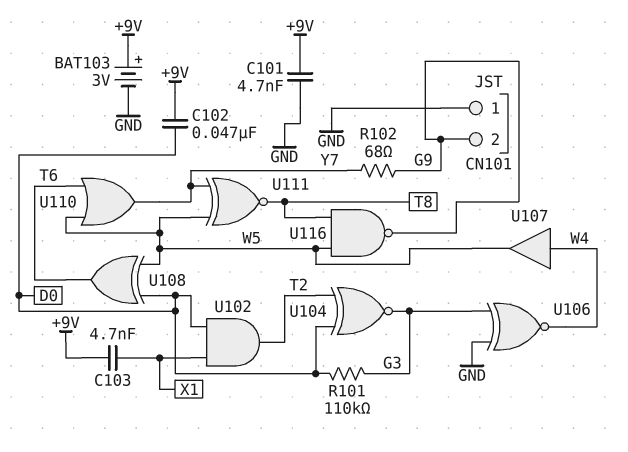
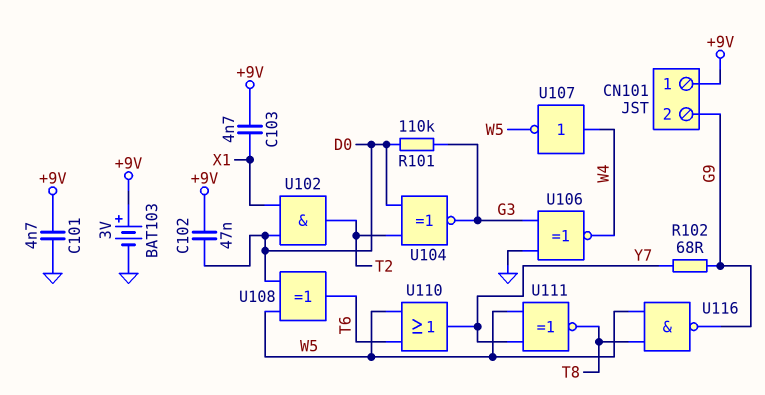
CN101 pin 1: GND -> +9V
U107: buffer (in W4, out W5) -> NOT (in W4, out W5)

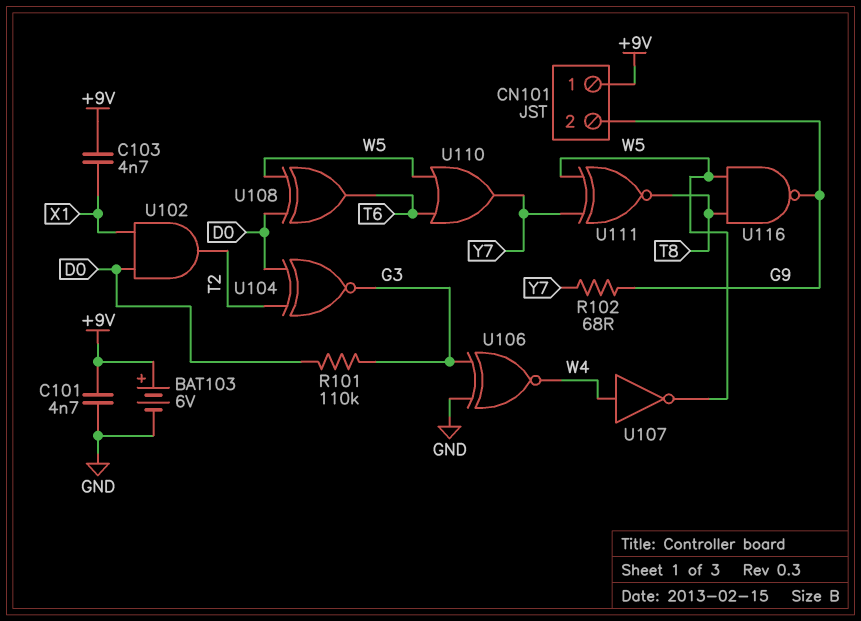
BAT103: 3V (plus +9V, minus GND) -> 6V (plus +9V, minus GND)
C102: 47nF (+9V, D0) -> none

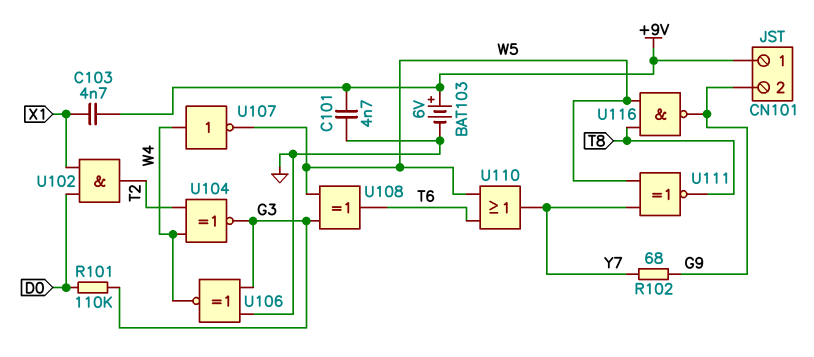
U104: XNOR (in D0, in T2, out G3) -> XNOR (in T2, in W4, out G3)
U108: XOR (in D0, in W5, out T6) -> XOR (in G3, in W5, out T6)

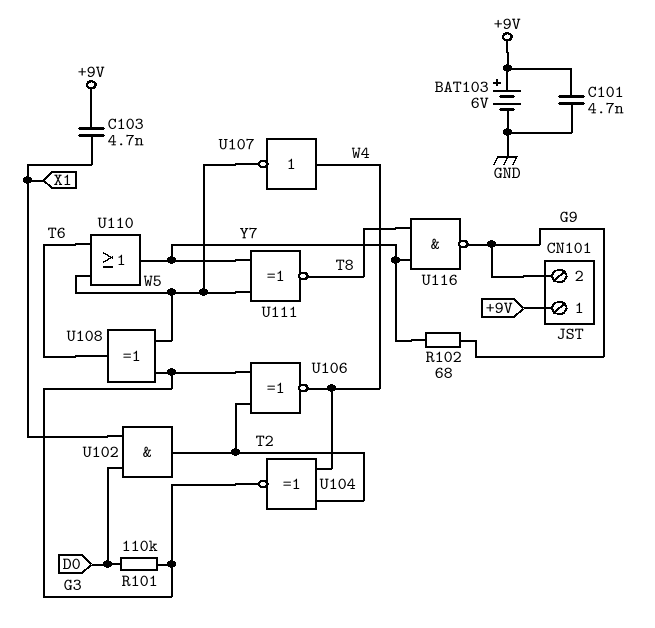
U106: XNOR (in G3, in GND, out W4) -> XNOR (in G3, in T2, out W4)
U116: NAND (in T8, in W5, out G9) -> NAND (in T8, in Y7, out G9)

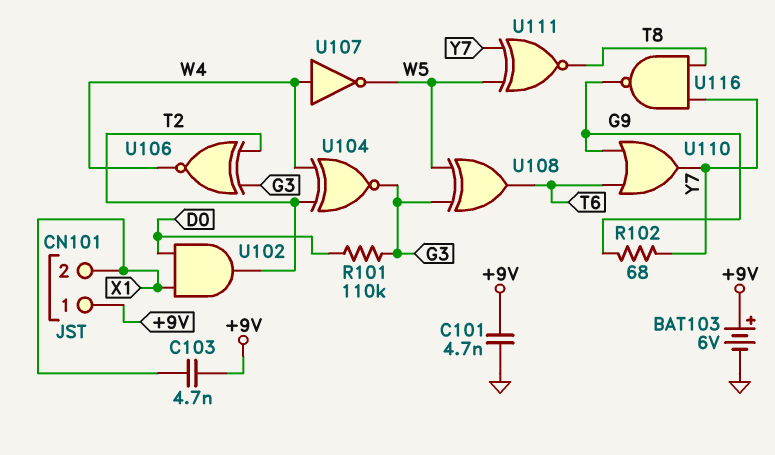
CN101 pin 2: G9 -> X1
U110: OR (in T6, in W5, out Y7) -> OR (in G9, in T6, out Y7)

